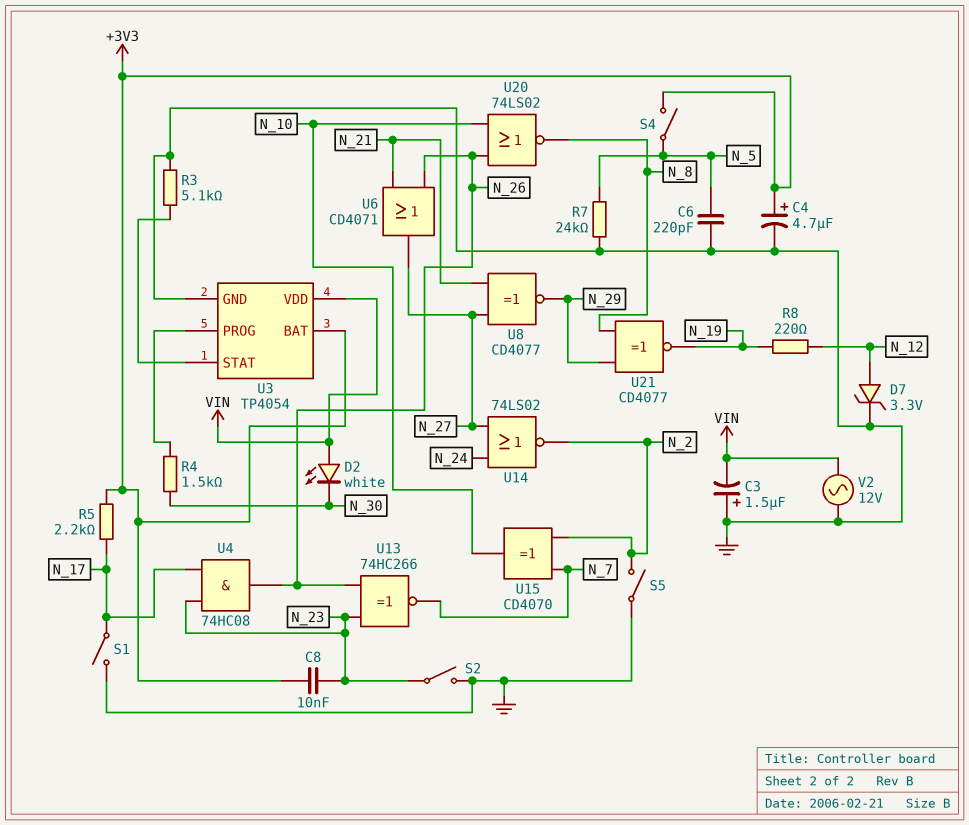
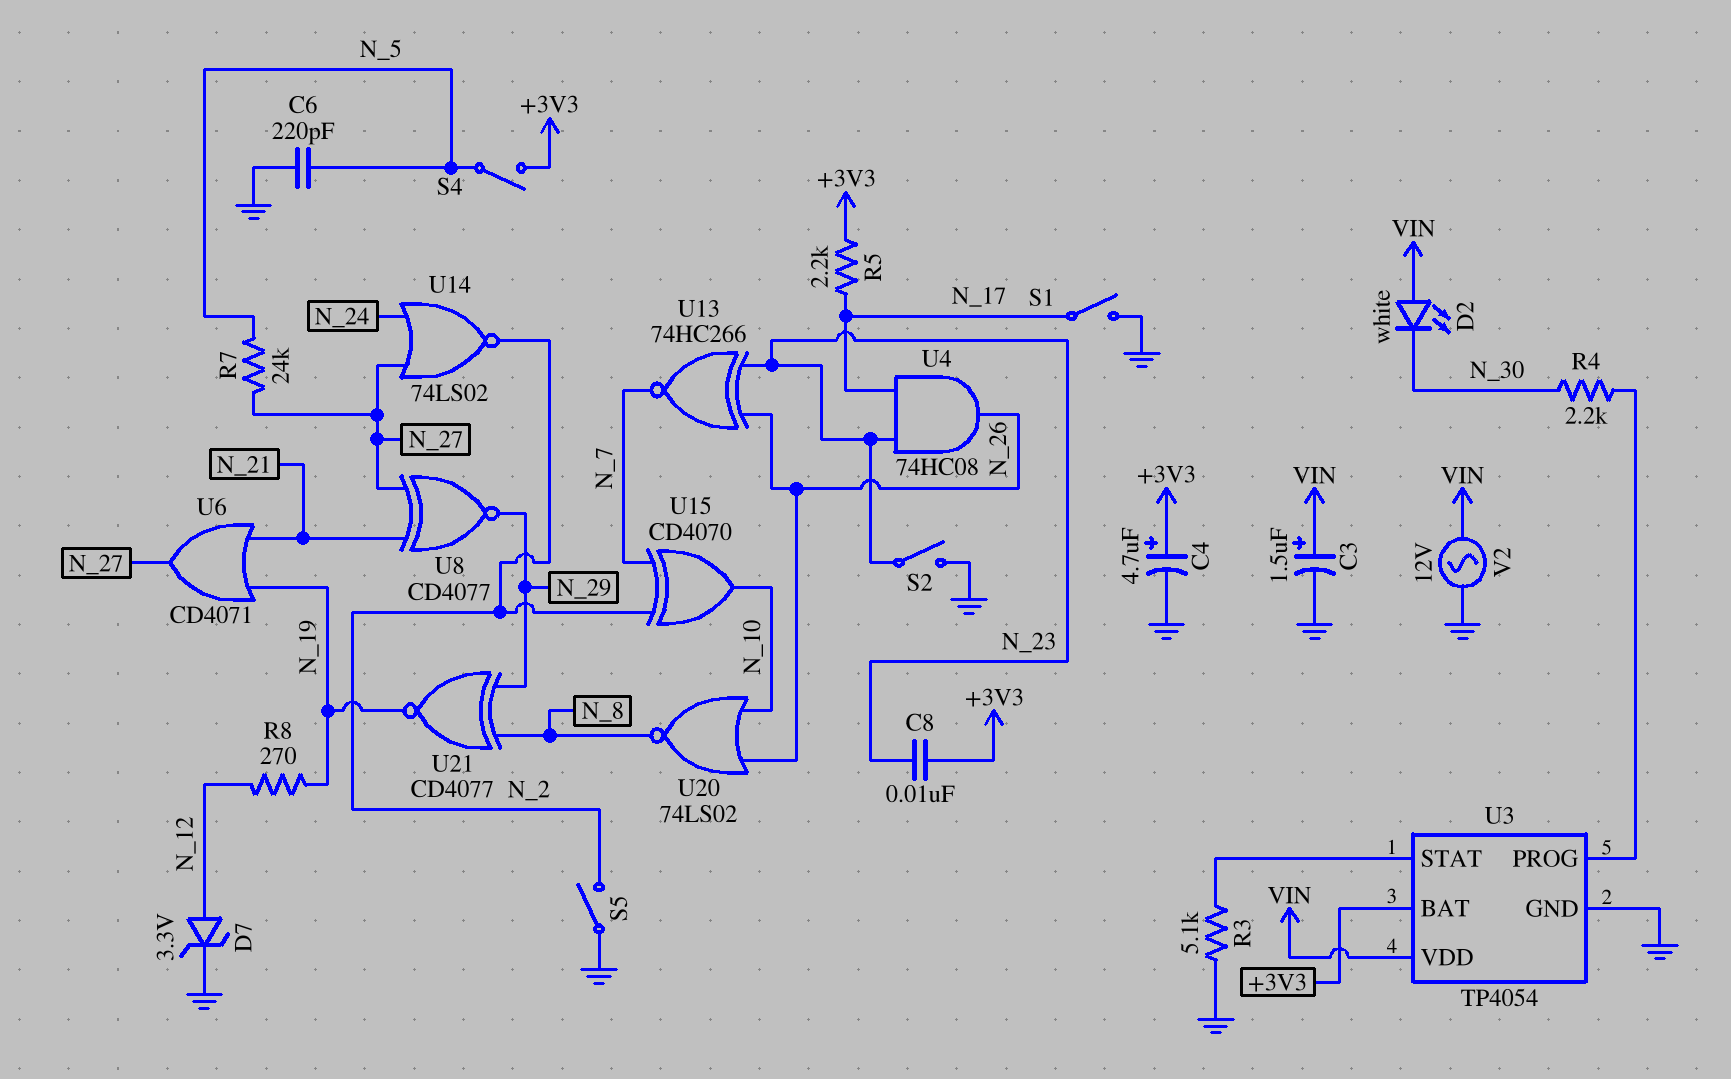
C3: 1.5uF (plus GND, minus VIN) -> 1.5uF (plus VIN, minus GND)
R4: 1.5k (N_30, U3/PROG) -> 2.2k (N_30, U3/PROG)
R7: 24k (GND, N_5) -> 24k (N_5, N_27)
R8: 220 (N_12, N_19) -> 270 (N_12, N_19)
U6: OR CD4071 (in N_21, in N_26, out N_27) -> OR CD4071 (in N_19, in N_21, out N_27)

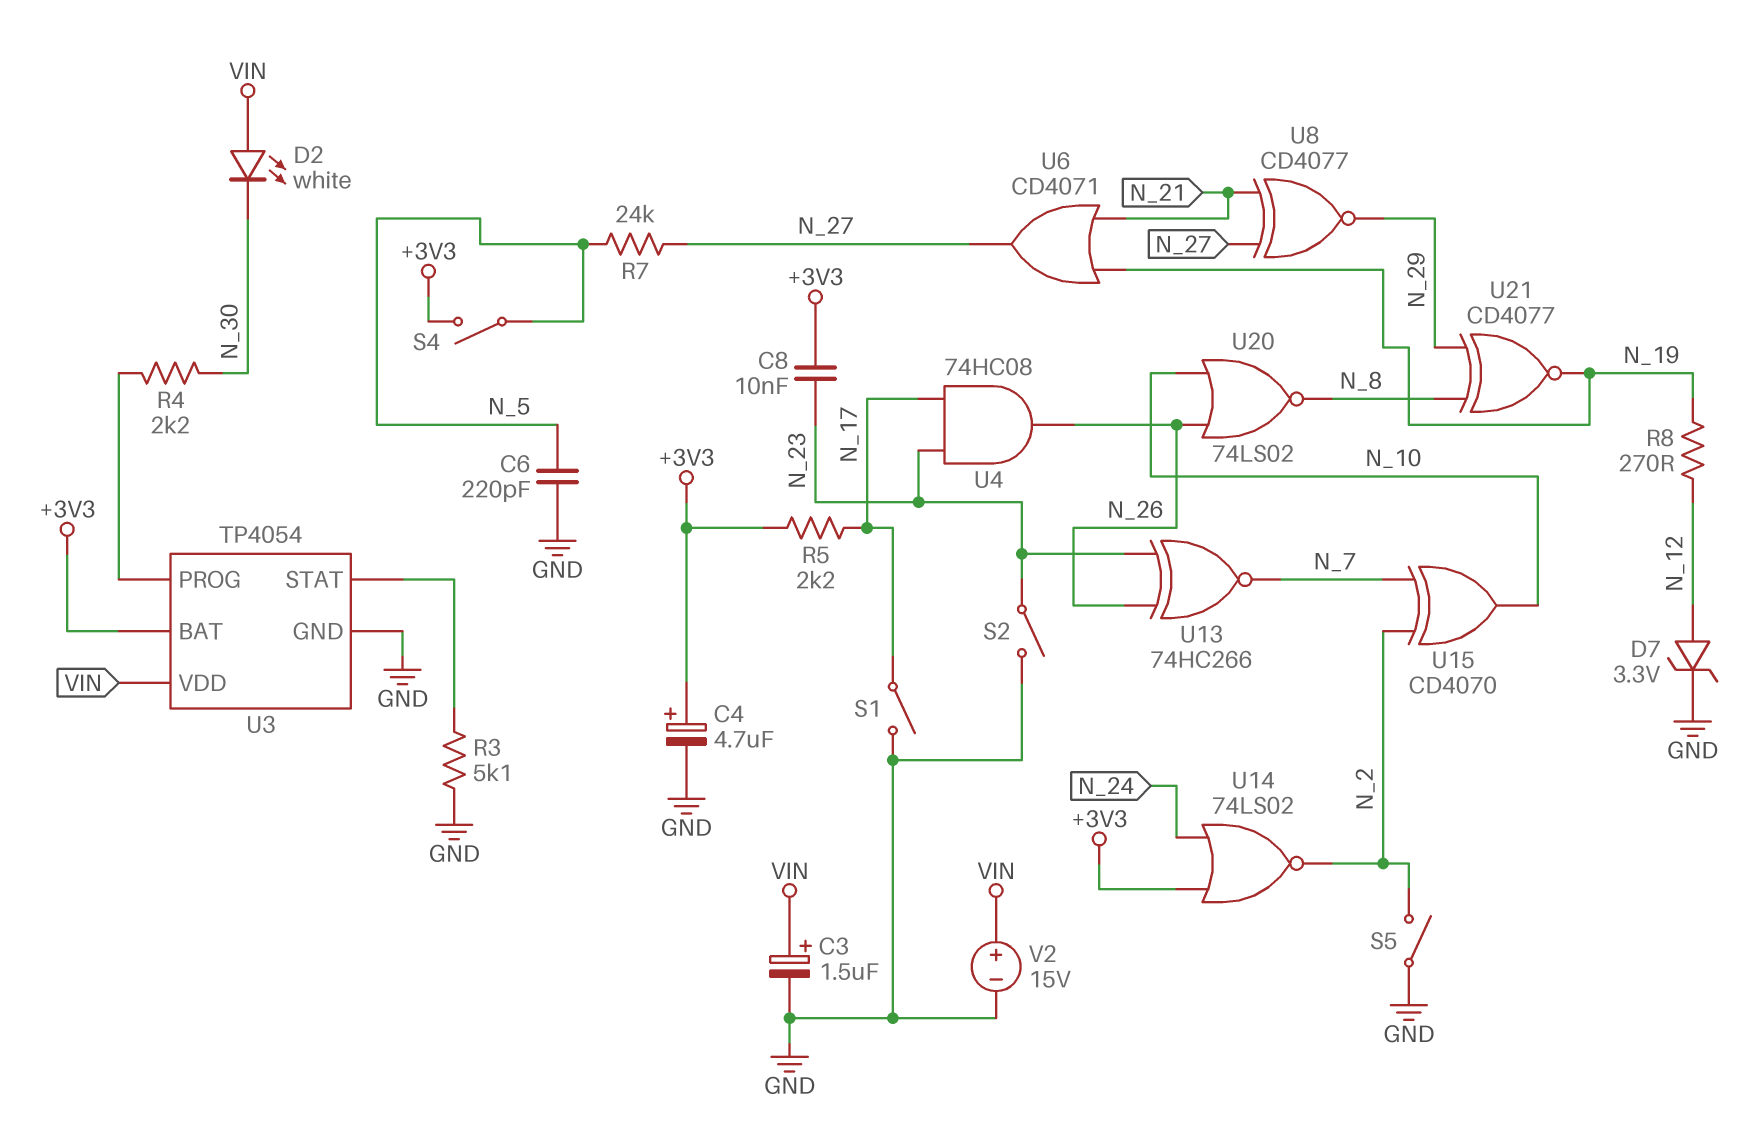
U14: NOR 74LS02 (in N_24, in N_27, out N_2) -> NOR 74LS02 (in +3V3, in N_24, out N_2)
V2: AC 12V (GND, VIN) -> 15V (plus VIN, minus GND)

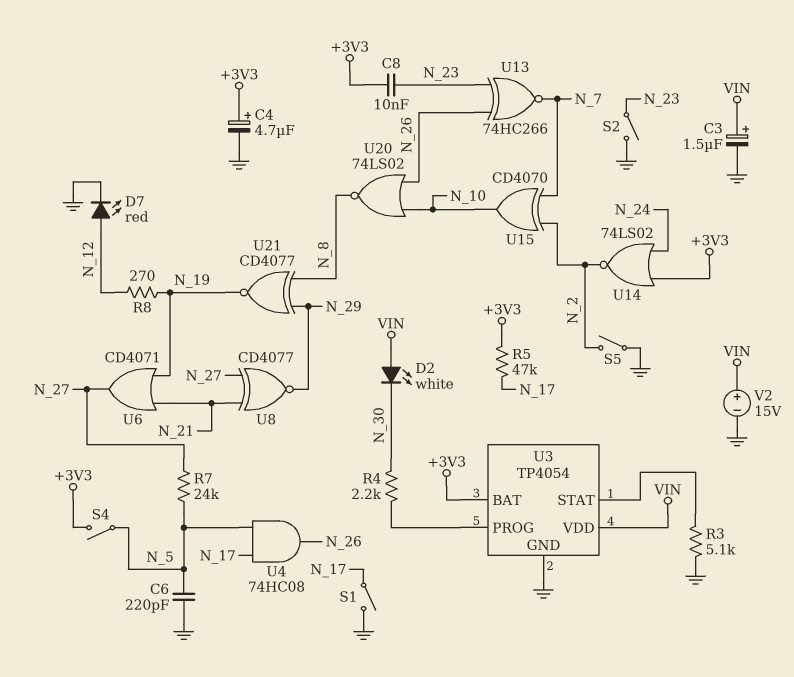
D7: zener 3.3V (A N_12, K GND) -> LED red (A N_12, K GND)
R5: 2.2k (+3V3, N_17) -> 47k (+3V3, N_17)
U4: AND 74HC08 (in N_17, in N_23, out N_26) -> AND 74HC08 (in N_5, in N_17, out N_26)

